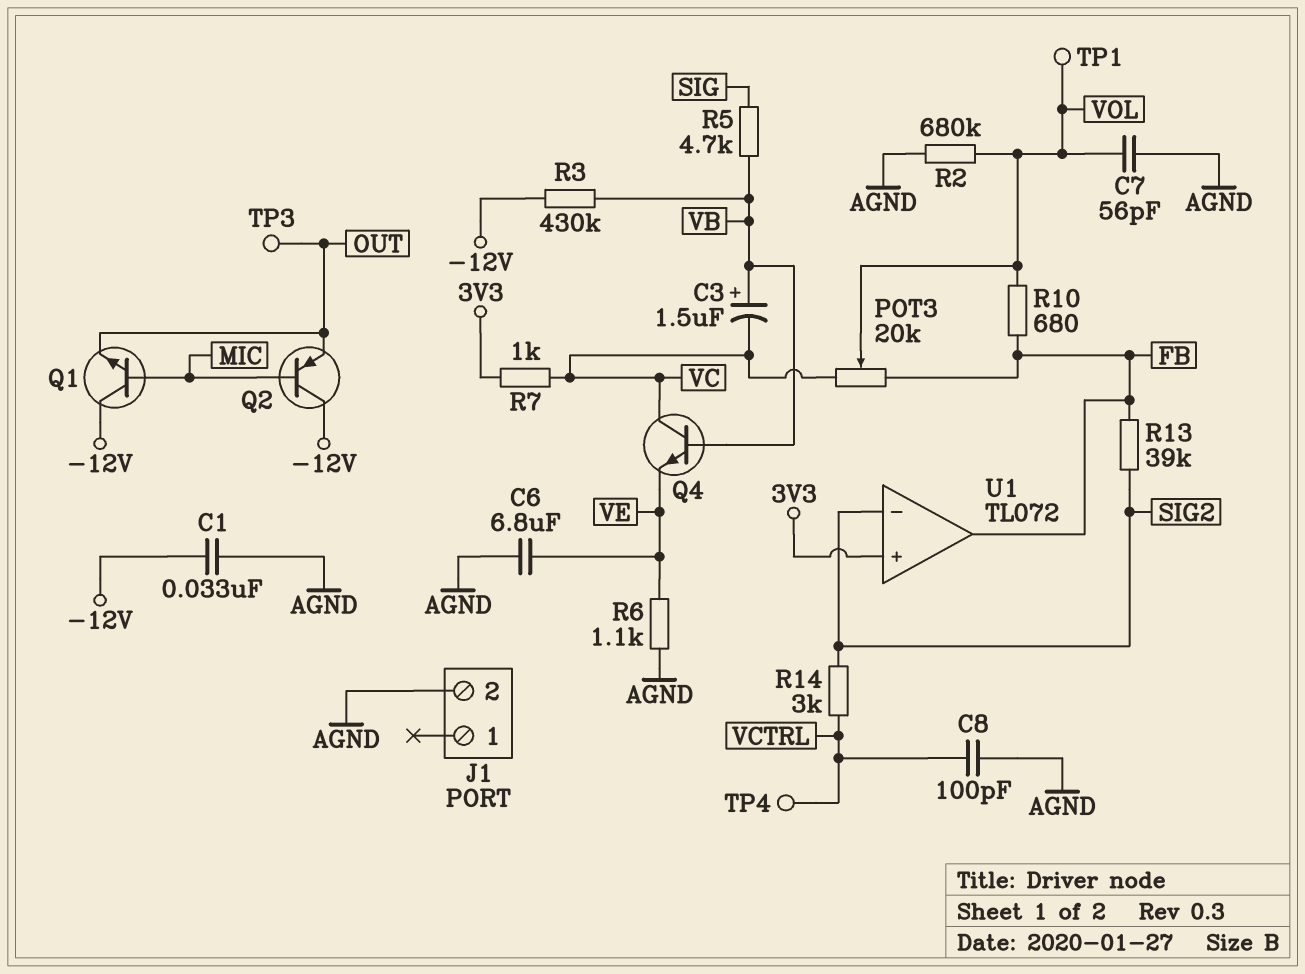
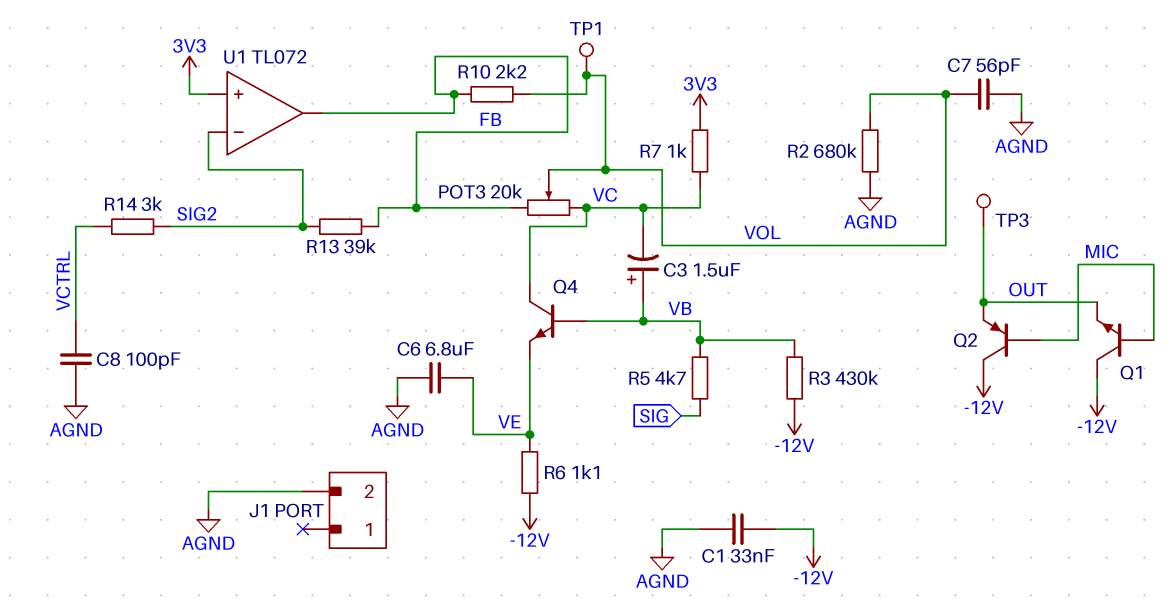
R6: 1.1k (AGND, VE) -> 1.1k (-12V, VE)
R10: 680 (FB, VOL) -> 2.2k (FB, VOL)
TP4: test point (VCTRL) -> none

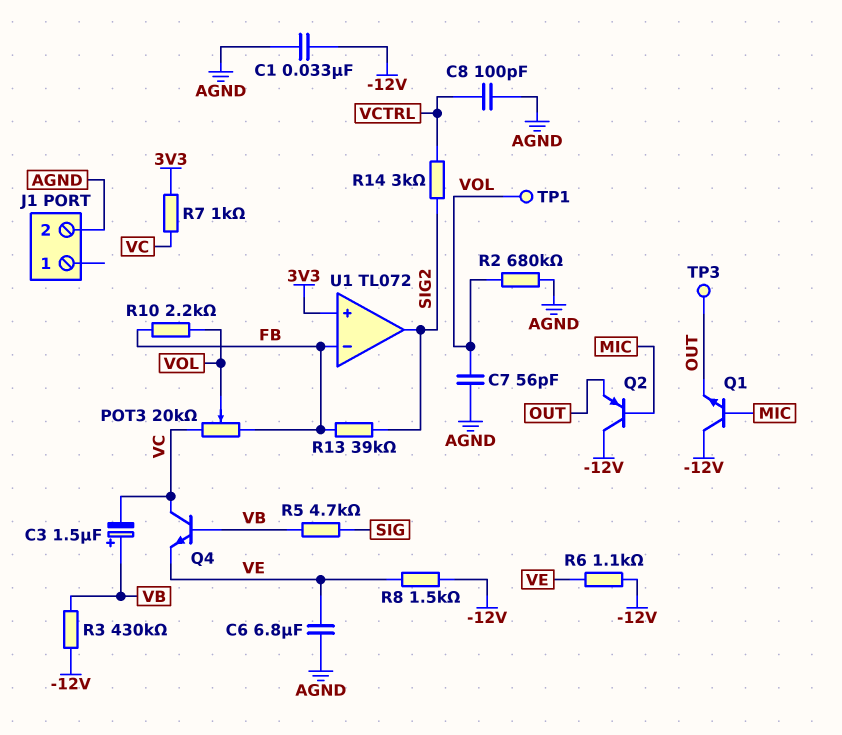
R8: none -> 1.5k (-12V, VE)
U1 pin in-: SIG2 -> FB
U1 pin out: FB -> SIG2

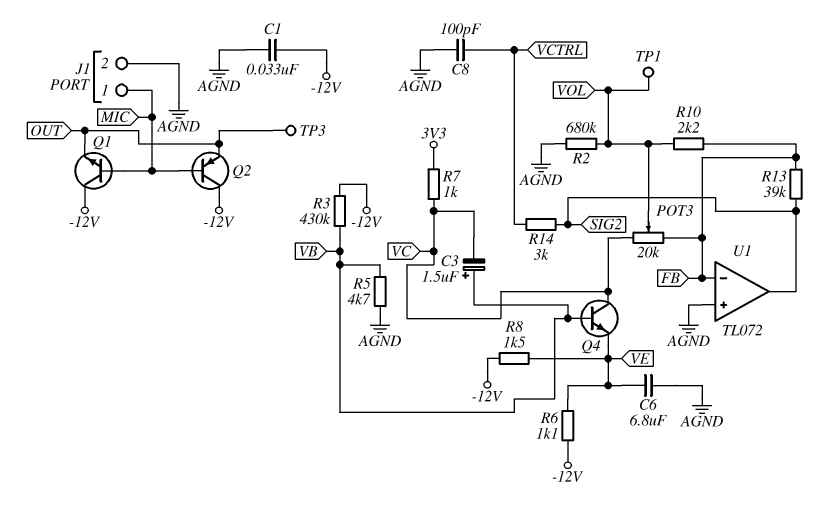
C7: 56pF (AGND, VOL) -> none
J1 pin 1: none -> MIC
R5: 4.7k (SIG, VB) -> 4.7k (AGND, VB)
U1 pin in+: 3V3 -> AGND

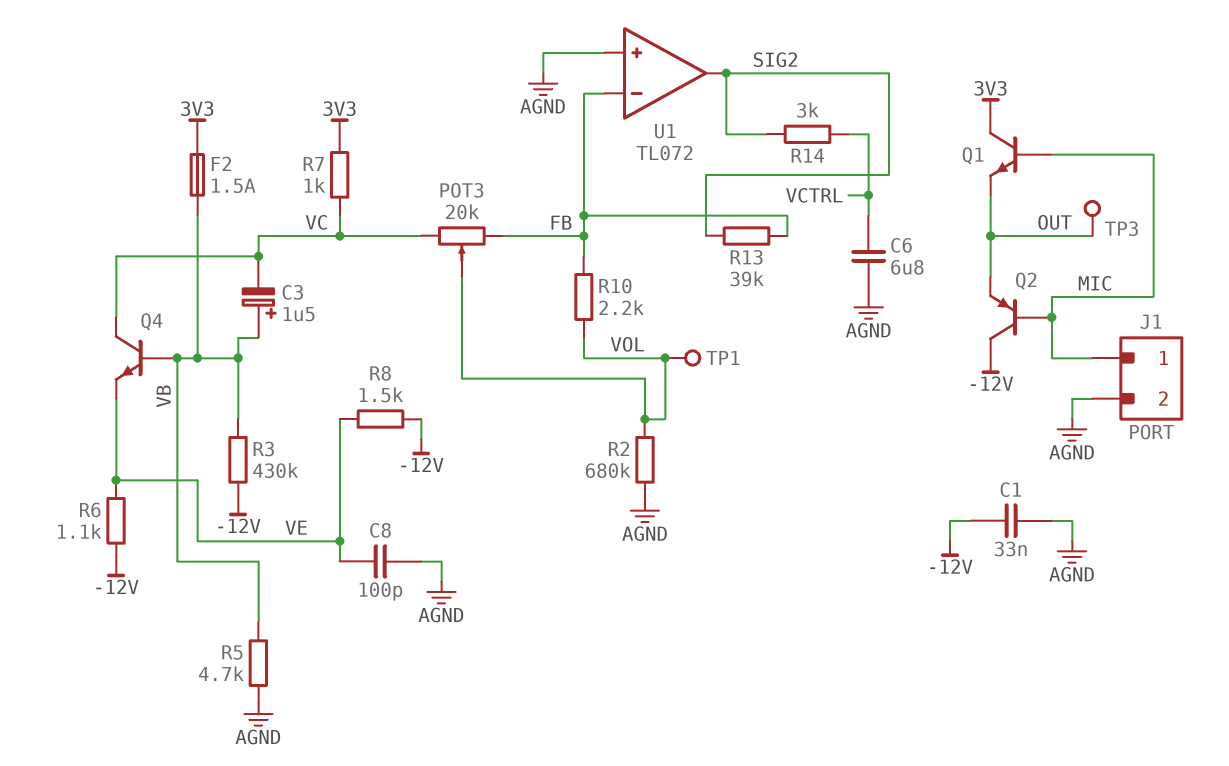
C6: 6.8uF (AGND, VE) -> 6.8uF (AGND, VCTRL)
C8: 100pF (AGND, VCTRL) -> 100pF (AGND, VE)
F2: none -> 1.5A (3V3, VB)
Q1: NPN (B MIC, C -12V, E OUT) -> NPN (B MIC, C 3V3, E OUT)

